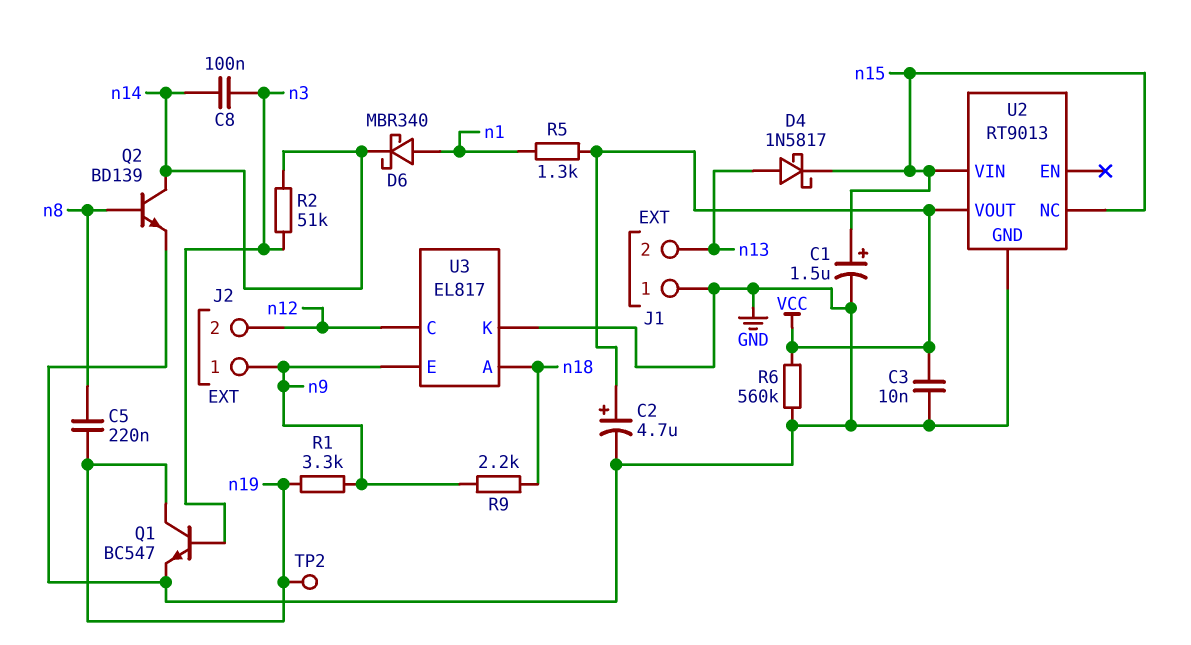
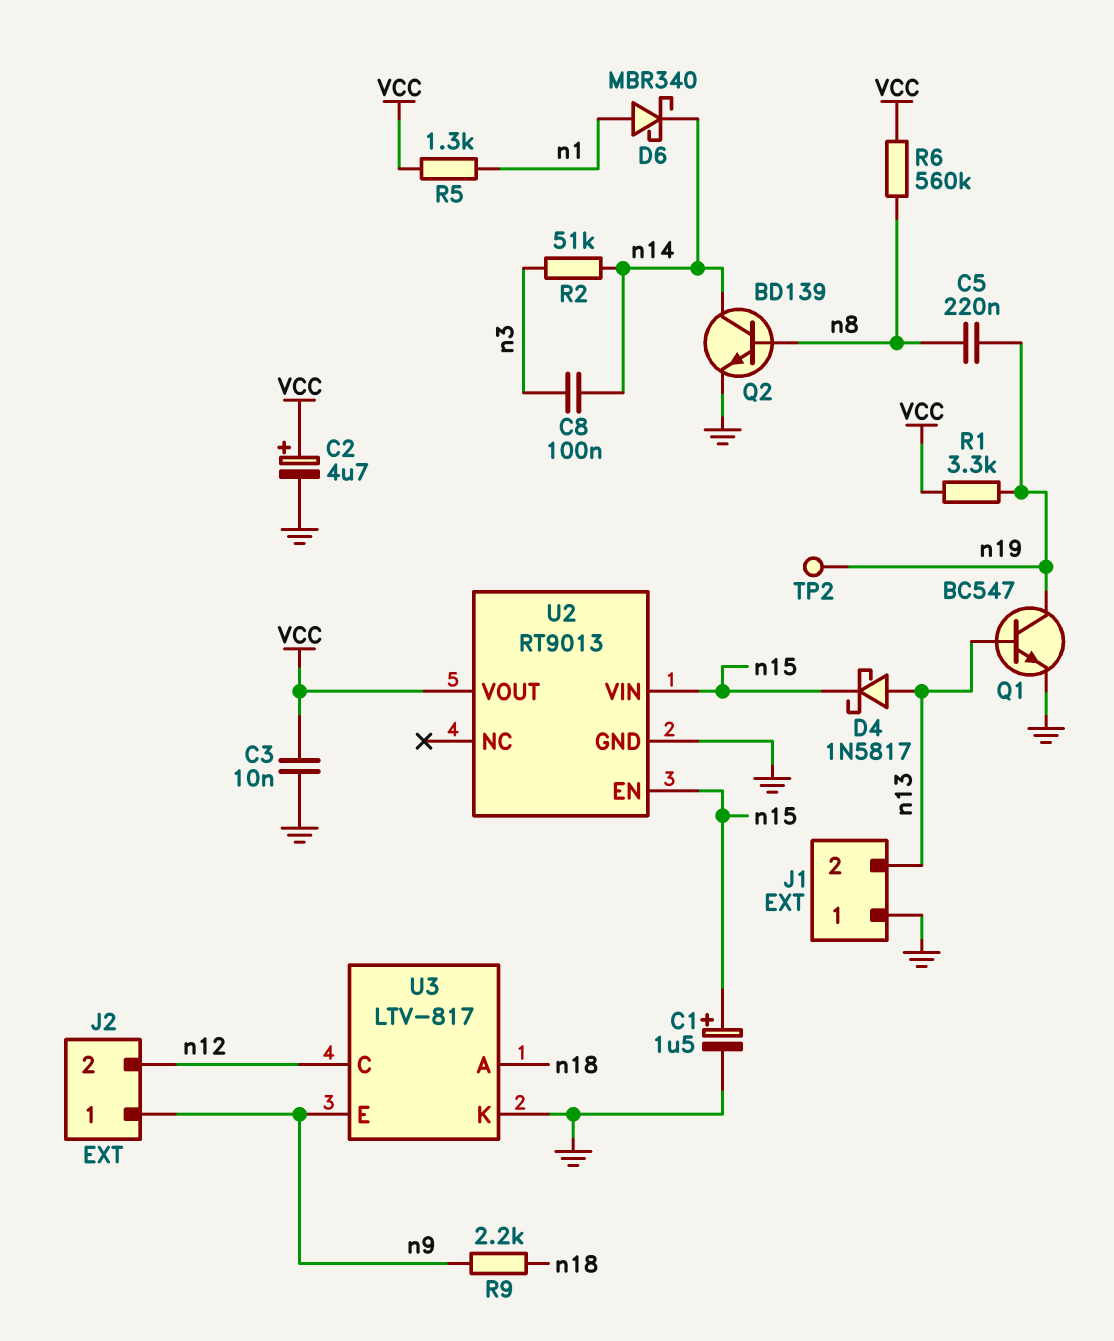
Q1: NPN BC547 (B n3, C n19, E GND) -> NPN BC547 (B n13, C n19, E GND)
R1: 3.3k (n9, n19) -> 3.3k (VCC, n19)
R6: 560k (GND, VCC) -> 560k (VCC, n8)
U2 pin EN: none -> n15
U2 pin NC: n15 -> none
U3: EL817 -> LTV-817

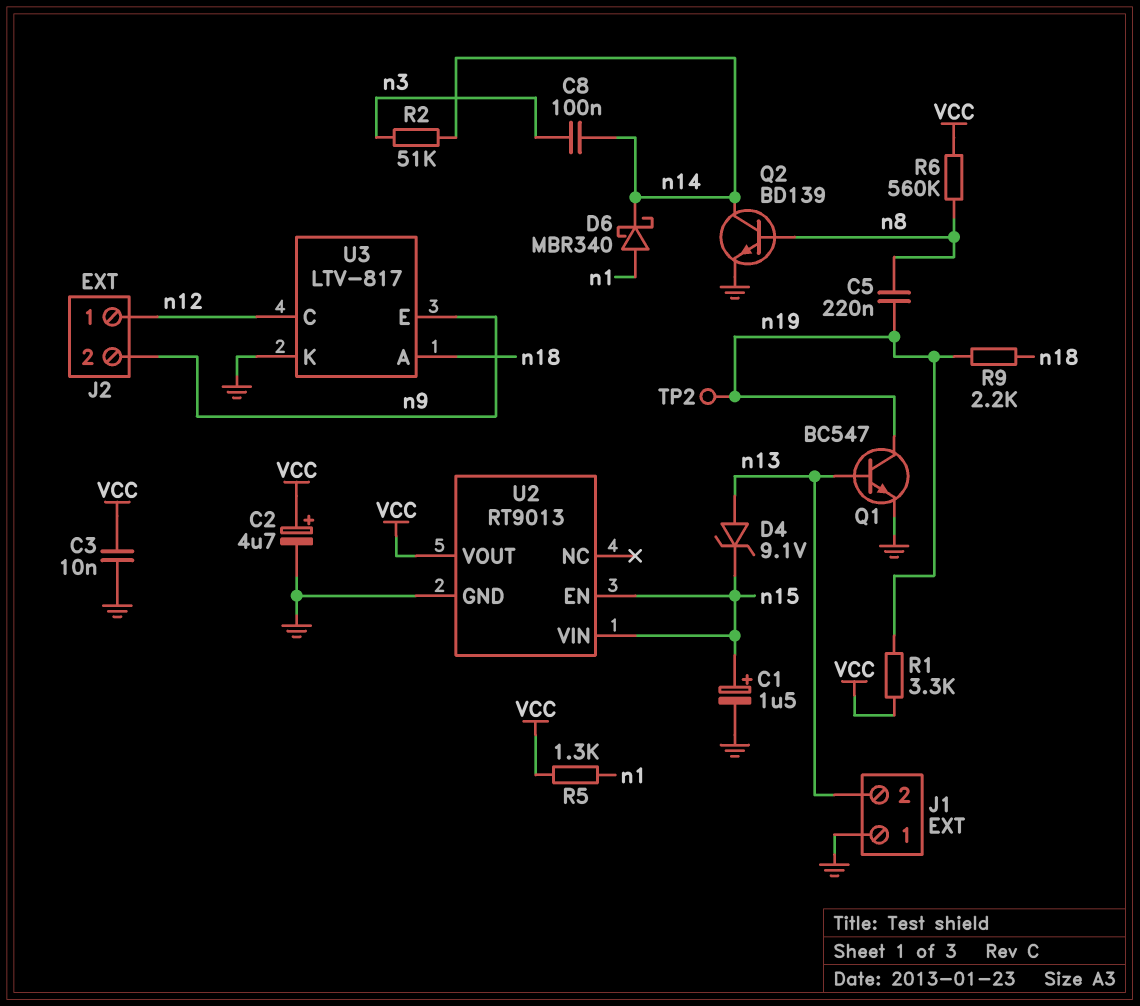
D4: schottky 1N5817 (A n13, K n15) -> zener 9.1V (A n13, K n15)
J2 pin 1: n9 -> n12
J2 pin 2: n12 -> n9
R9: 2.2k (n9, n18) -> 2.2k (n18, n19)

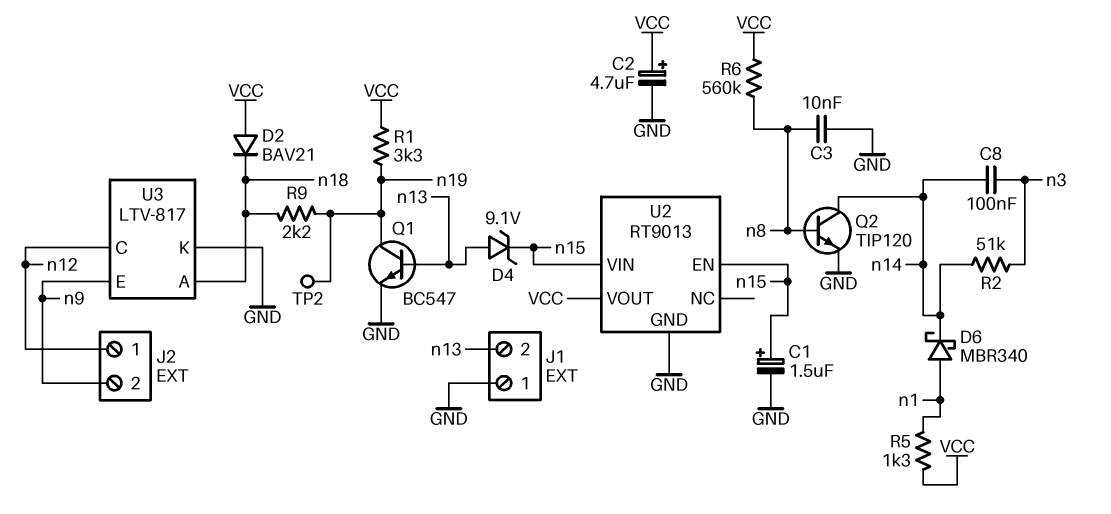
C3: 10nF (GND, VCC) -> 10nF (GND, n8)
C5: 220nF (n8, n19) -> none
D2: none -> diode BAV21 (A VCC, K n18)
Q2: NPN BD139 (B n8, C n14, E GND) -> NPN TIP120 (B n8, C n14, E GND)

